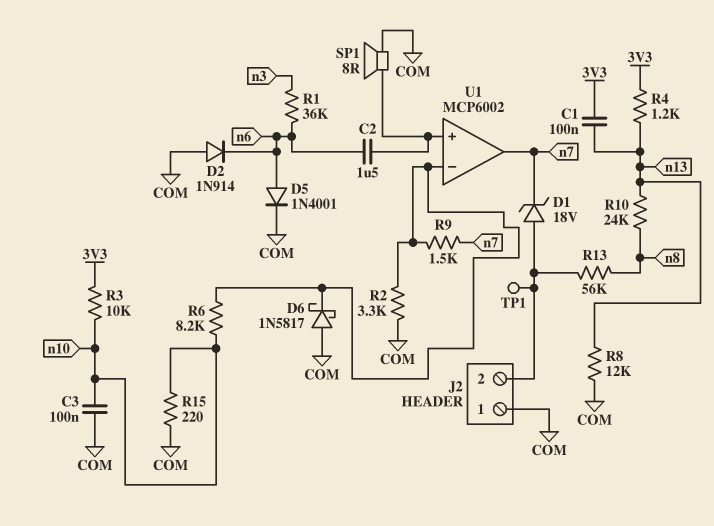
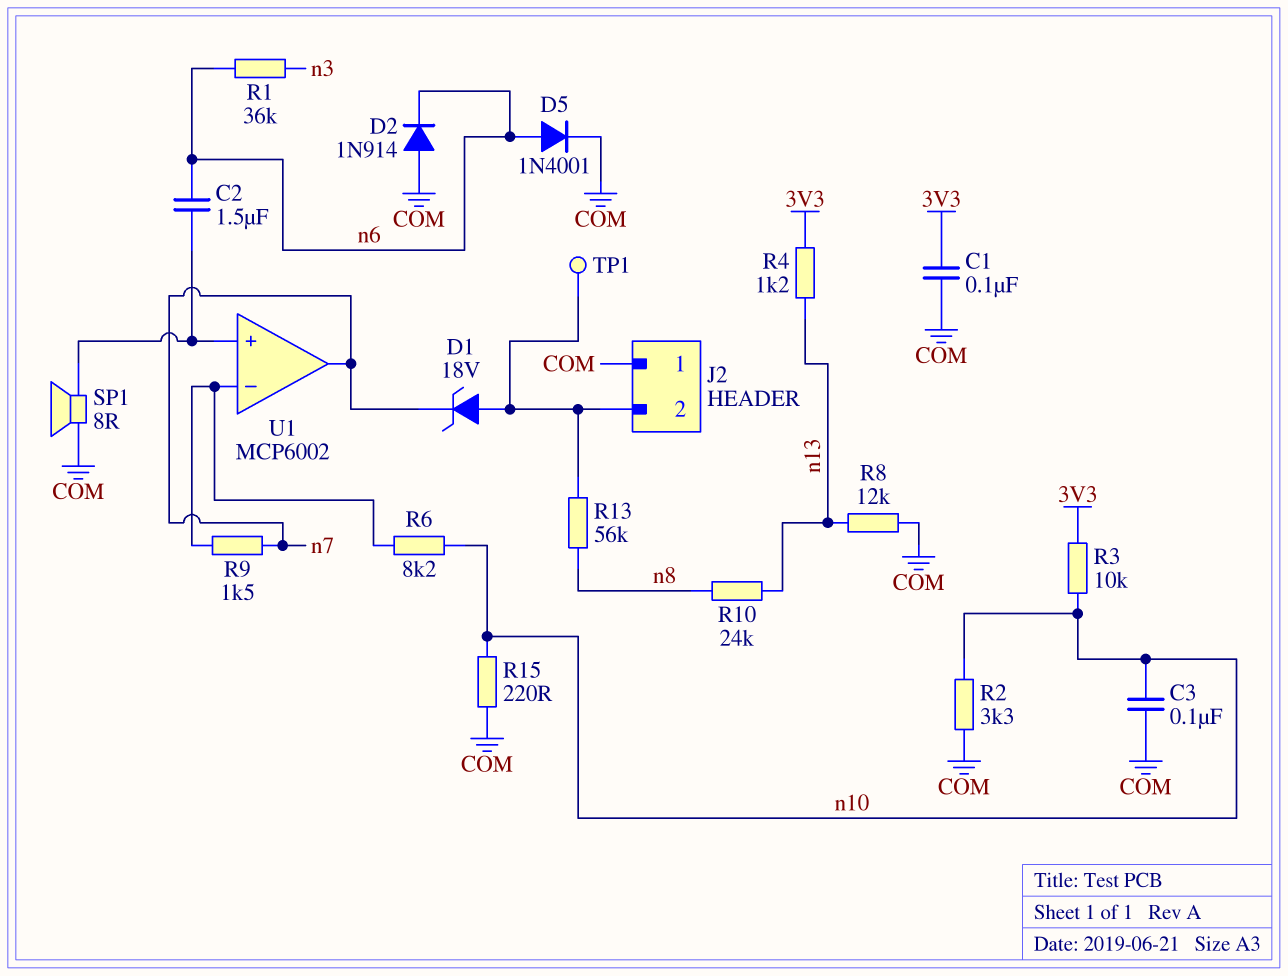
C1: 100nF (3V3, n13) -> 100nF (3V3, COM)
D6: schottky 1N5817 (A COM, K U1/in-) -> none
R2: 3.3k (COM, U1/in-) -> 3.3k (COM, n10)

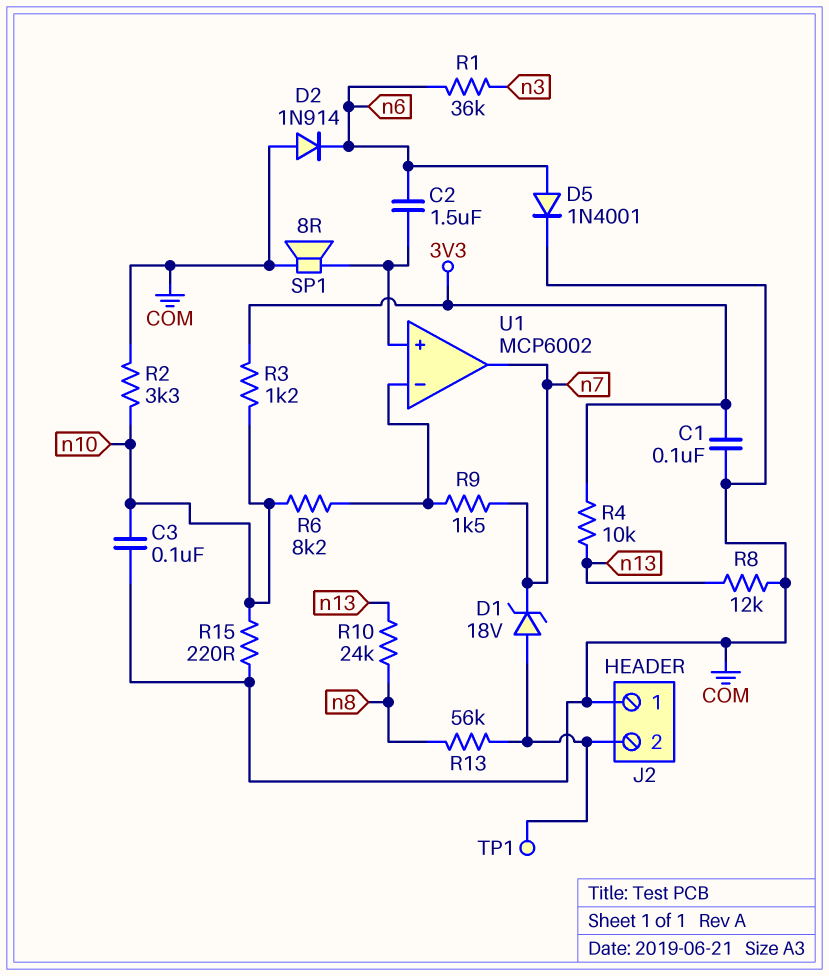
R3: 10k (3V3, n10) -> 1.2k (3V3, n10)
R4: 1.2k (3V3, n13) -> 10k (3V3, n13)

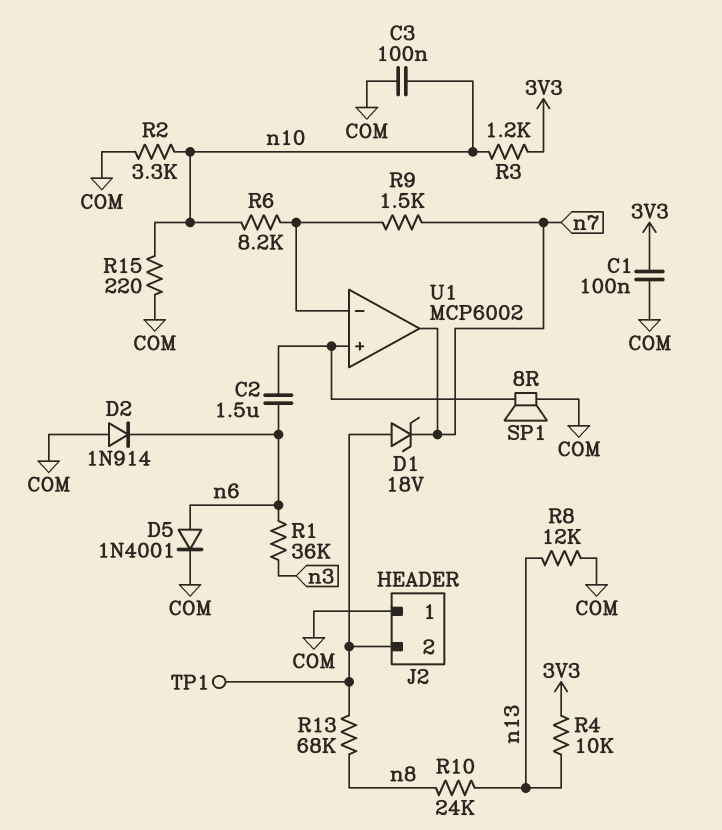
R13: 56k (J2/2, n8) -> 68k (J2/2, n8)

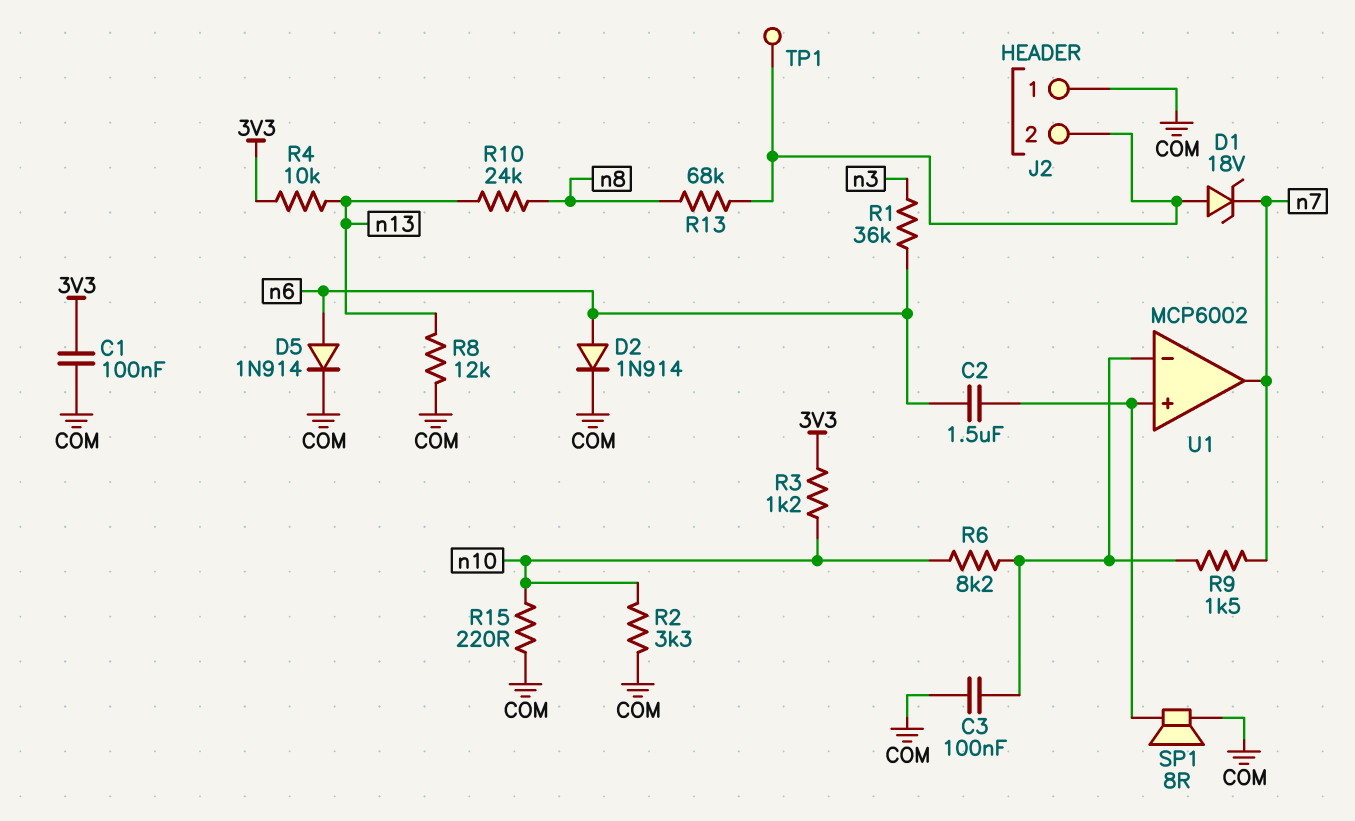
C3: 100nF (COM, n10) -> 100nF (COM, U1/in-)
D2: diode 1N914 (A COM, K n6) -> diode 1N914 (A n6, K COM)
D5: diode 1N4001 (A n6, K COM) -> diode 1N914 (A n6, K COM)

